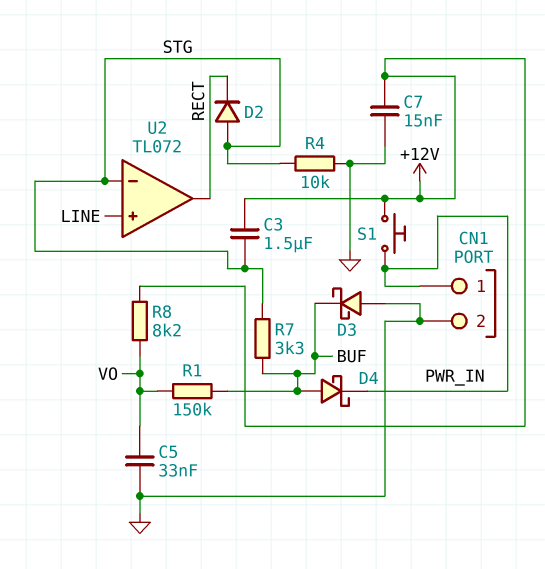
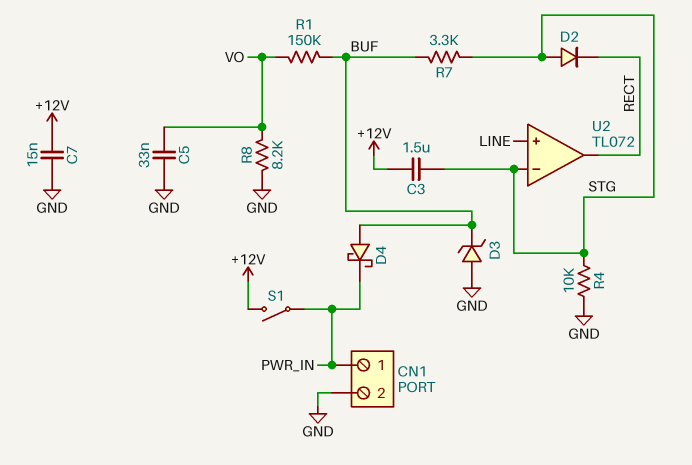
D3: schottky (A GND, K BUF) -> zener (A GND, K BUF)
R8: 8.2k (+12V, VO) -> 8.2k (GND, VO)
S1: button (+12V, PWR_IN) -> switch (+12V, PWR_IN)

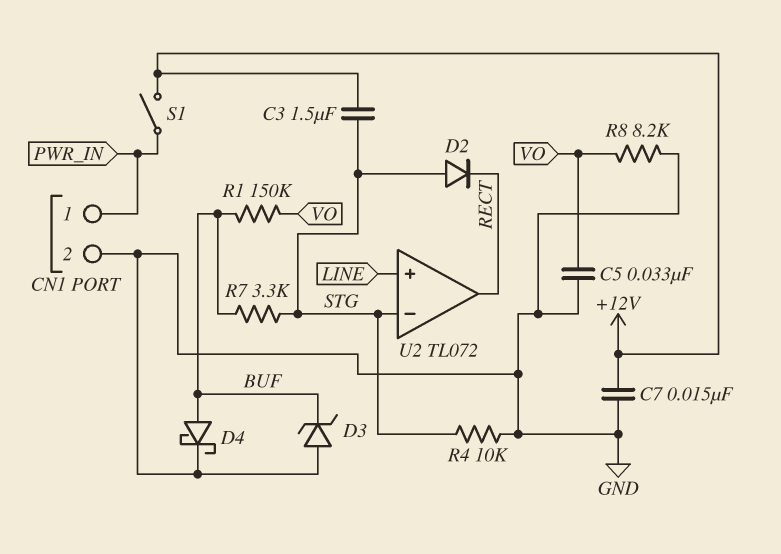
D4: schottky (A BUF, K PWR_IN) -> schottky (A BUF, K GND)

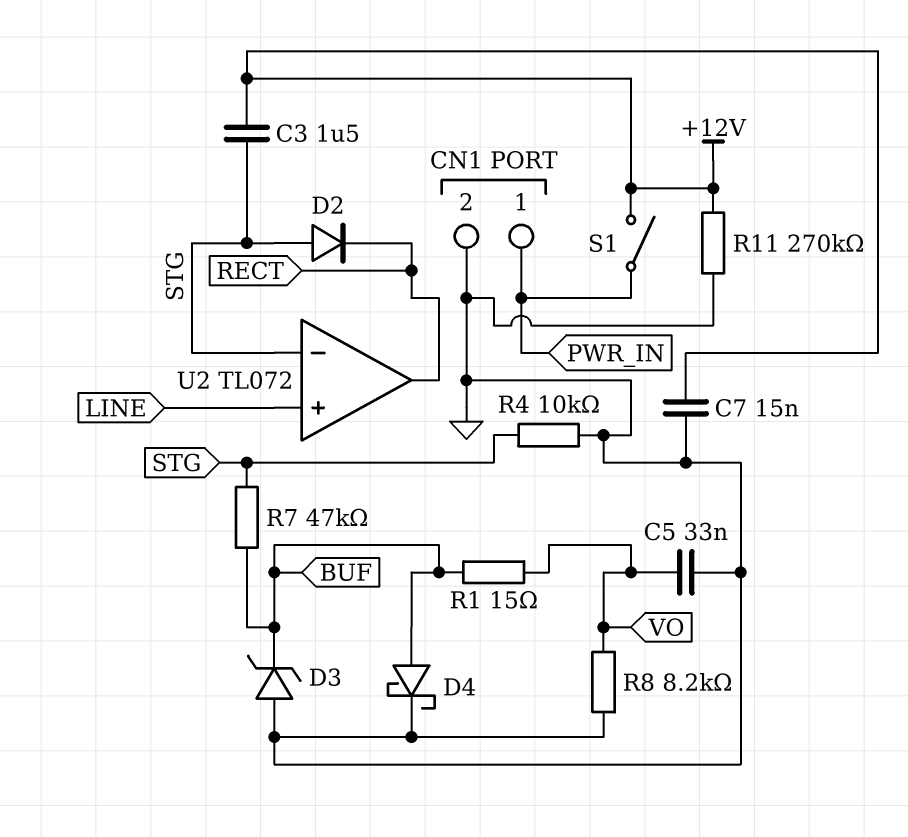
R1: 150k (BUF, VO) -> 15 (BUF, VO)
R7: 3.3k (BUF, STG) -> 47k (BUF, STG)
R11: none -> 270k (+12V, GND)

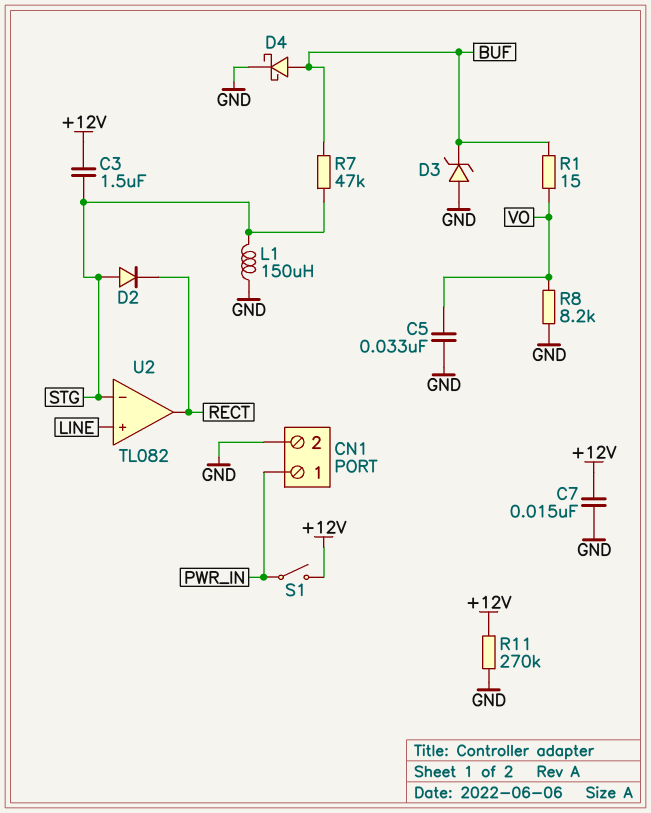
L1: none -> 150uH (GND, STG)
R4: 10k (GND, STG) -> none
U2: TL072 -> TL082

